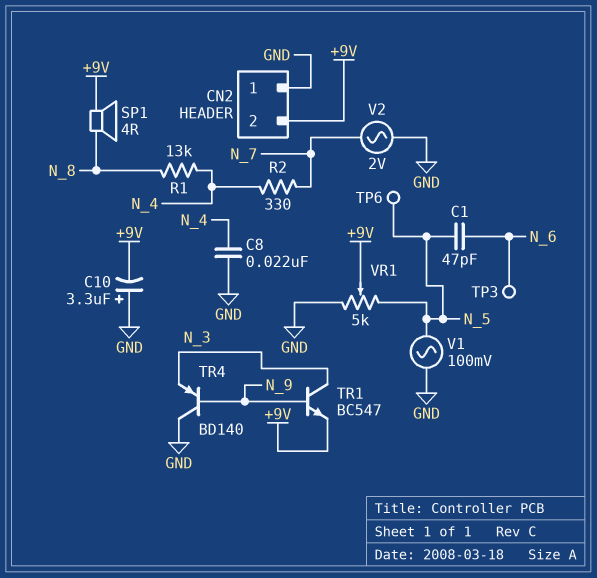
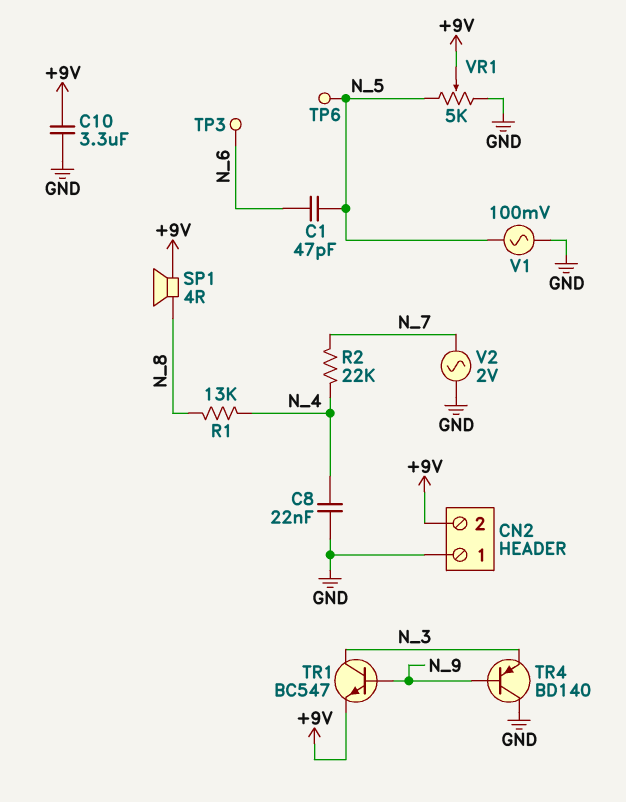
C10: 3.3uF (plus GND, minus +9V) -> 3.3uF (+9V, GND)
R2: 330 (N_4, N_7) -> 22k (N_4, N_7)

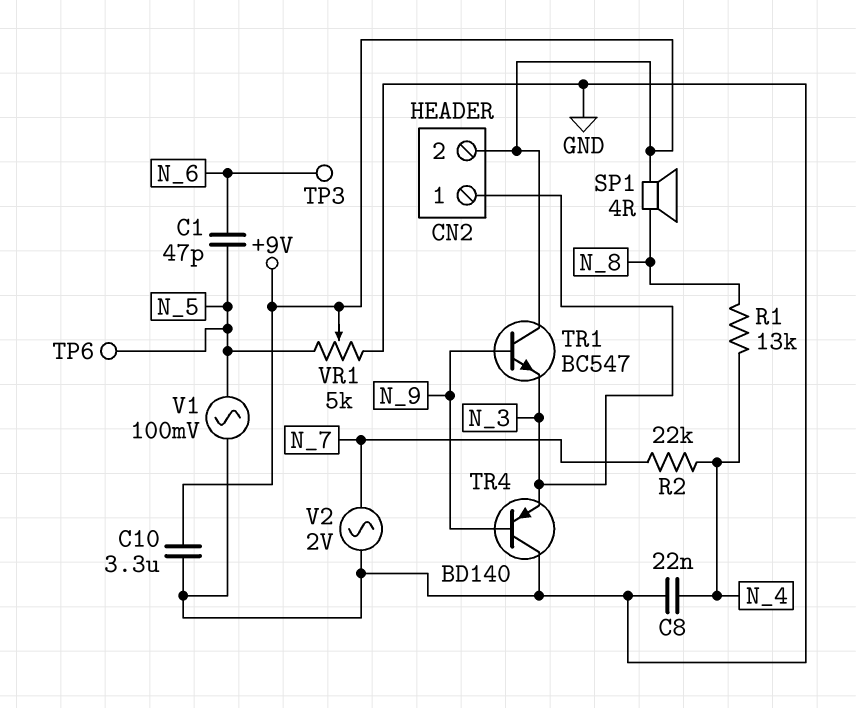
CN2 pin 1: GND -> N_3
TR1: NPN BC547 (B N_9, C N_3, E +9V) -> NPN BC547 (B N_9, C +9V, E N_3)

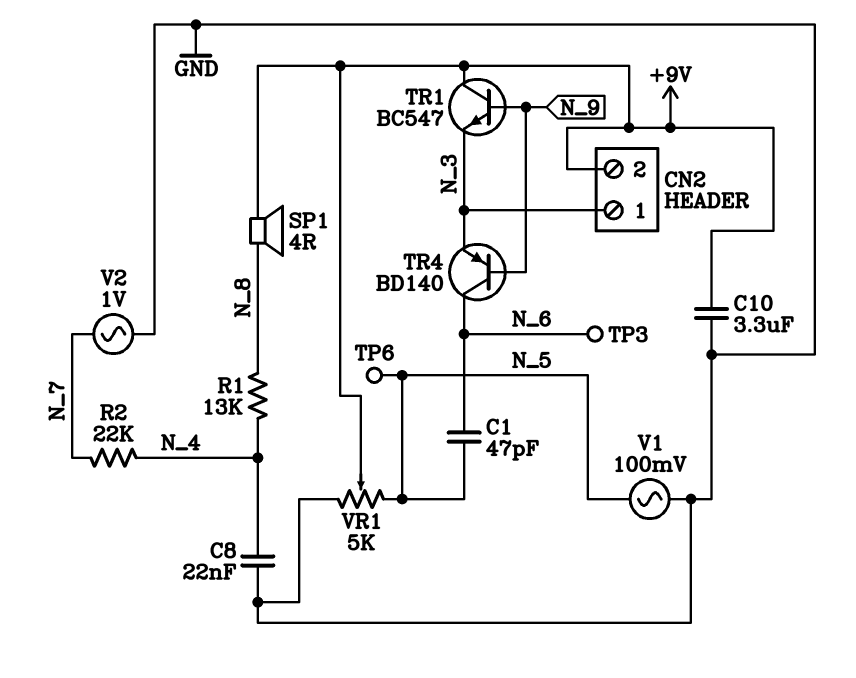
TR4: PNP BD140 (B N_9, C GND, E N_3) -> PNP BD140 (B N_9, C N_6, E N_3)
V2: AC 2V (GND, N_7) -> AC 1V (GND, N_7)

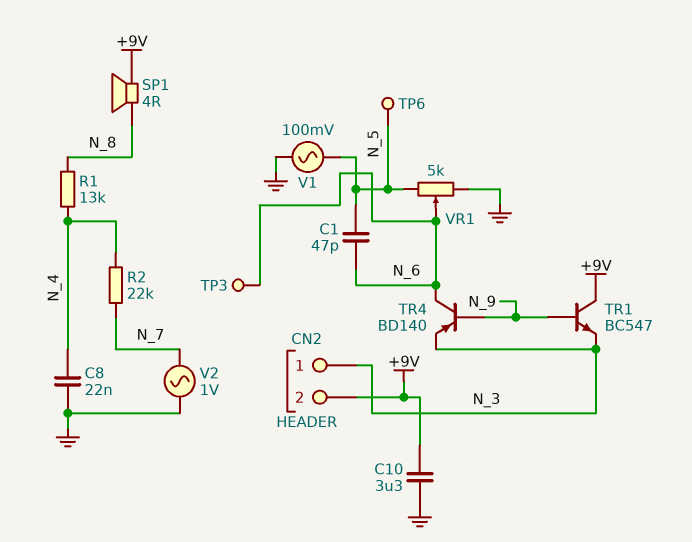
VR1: 5k (GND, N_5, wiper +9V) -> 5k (GND, N_5, wiper N_6)

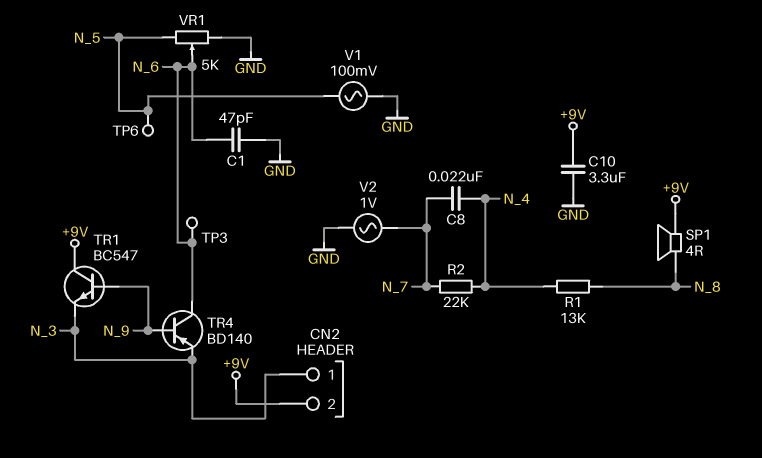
C1: 47pF (N_5, N_6) -> 47pF (GND, N_6)
C8: 22nF (GND, N_4) -> 22nF (N_4, N_7)

